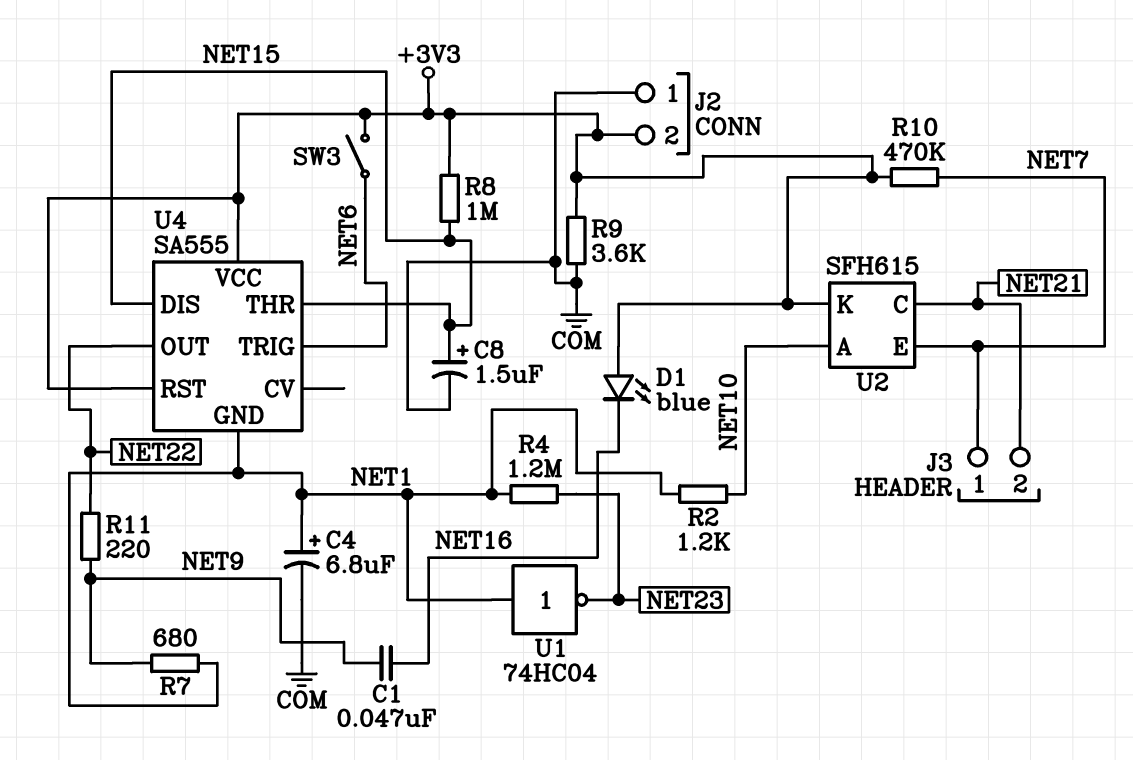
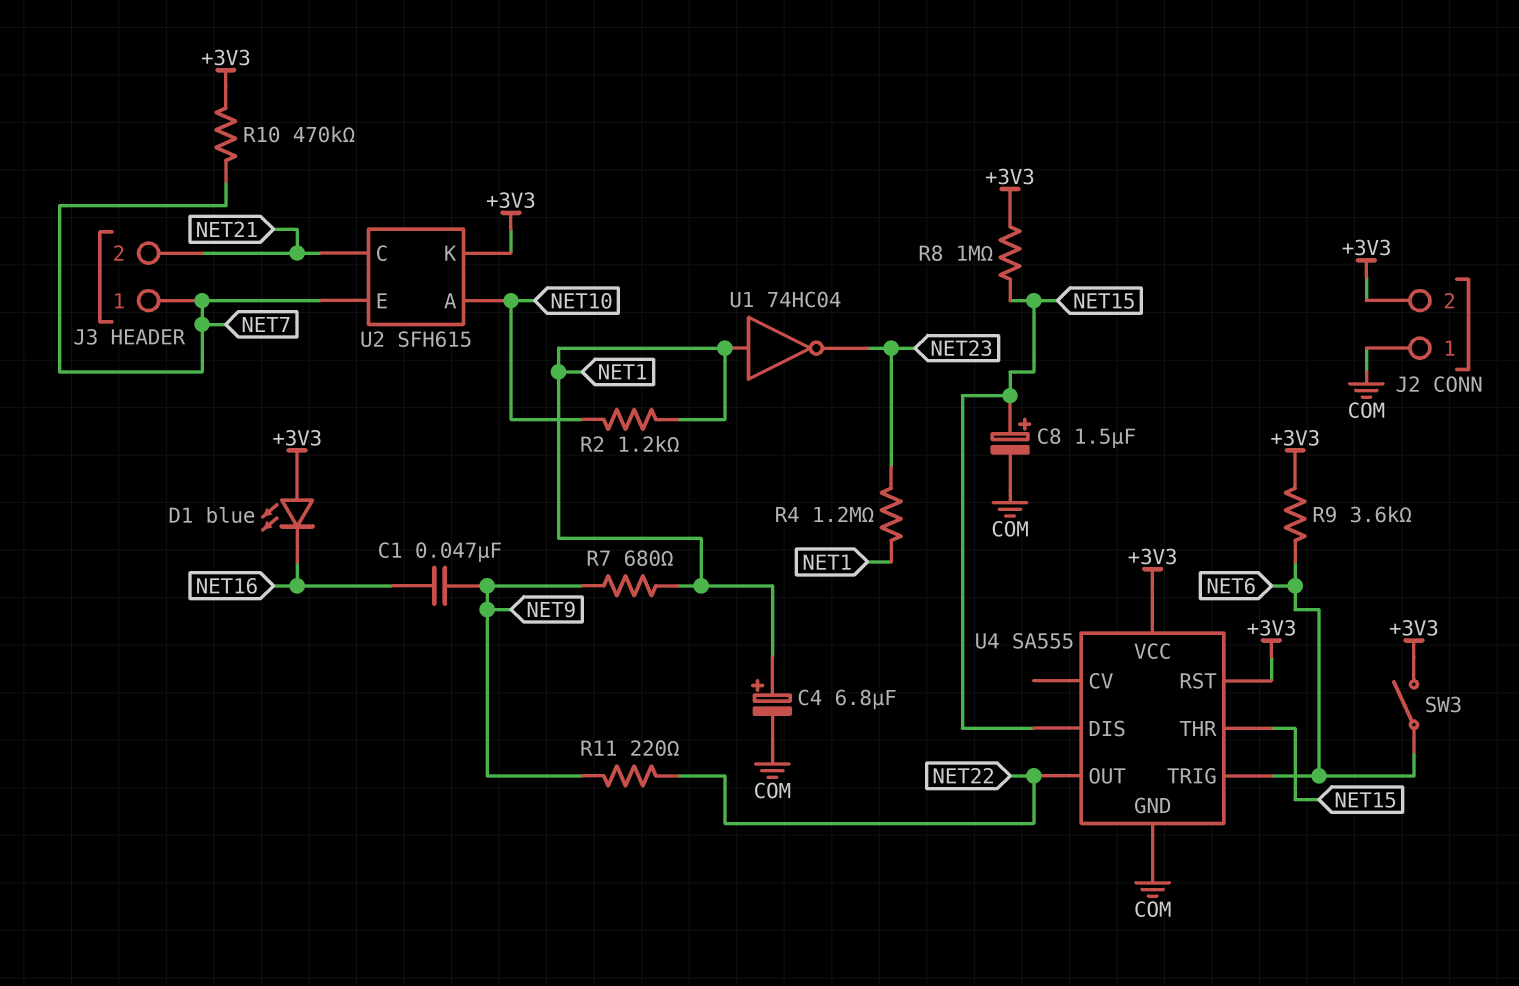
R9: 3.6k (+3V3, COM) -> 3.6k (+3V3, NET6)
U4 pin GND: NET1 -> COM

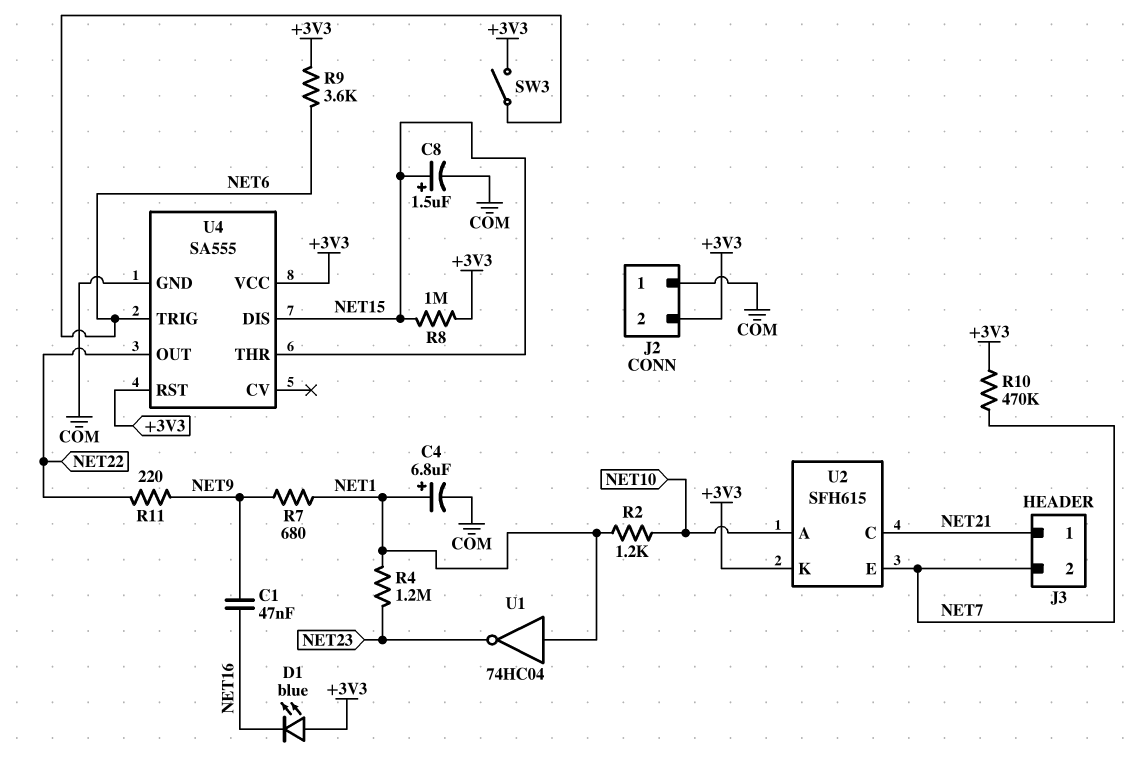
J3 pin 1: NET7 -> NET21
J3 pin 2: NET21 -> NET7

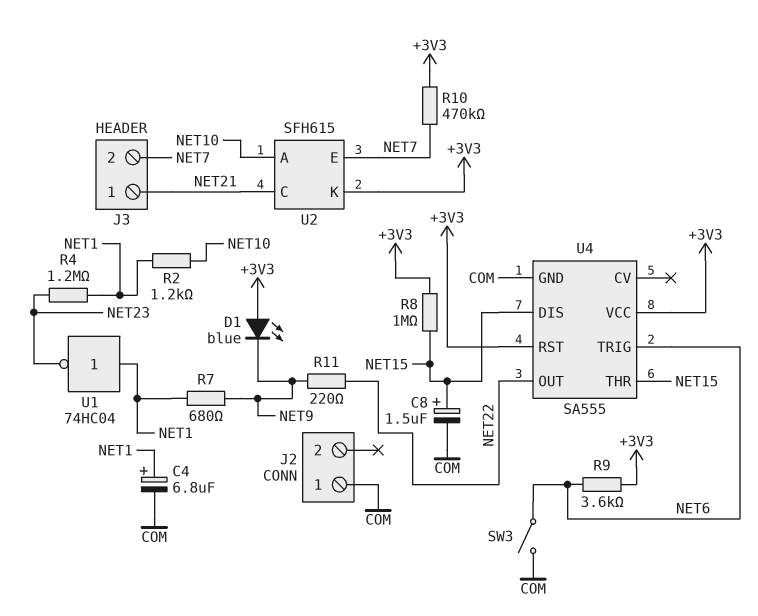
C1: 47nF (NET9, NET16) -> none
D1: LED blue (A +3V3, K NET16) -> LED blue (A +3V3, K NET9)
J2 pin 2: +3V3 -> none
SW3: switch (+3V3, NET6) -> switch (COM, NET6)

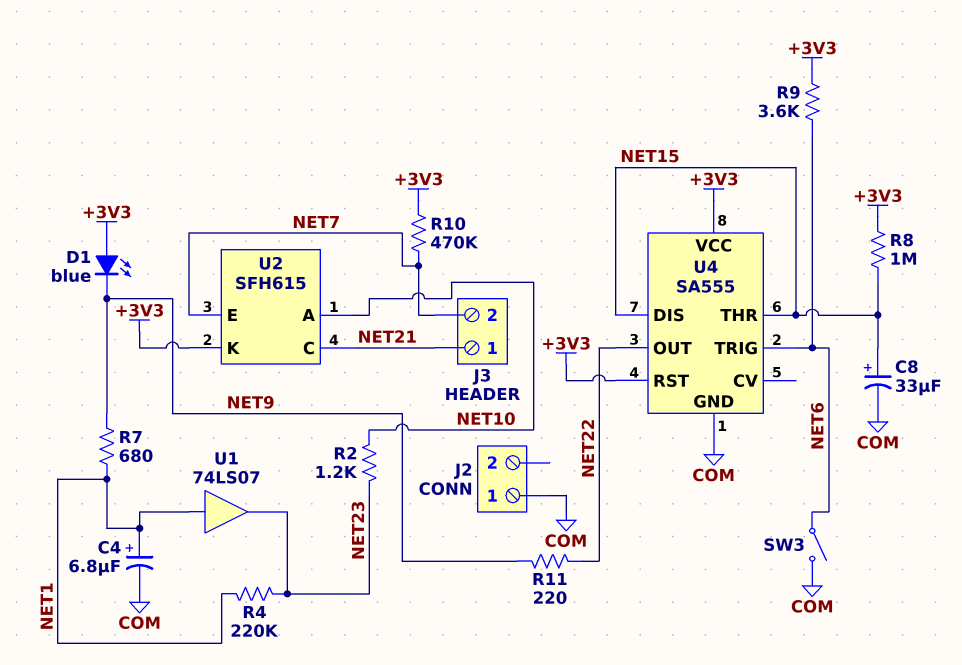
C8: 1.5uF (plus NET15, minus COM) -> 33uF (plus NET15, minus COM)
R2: 1.2k (NET1, NET10) -> 1.2k (NET10, NET23)
R4: 1.2M (NET1, NET23) -> 220k (NET1, NET23)
U1: NOT 74HC04 (in NET1, out NET23) -> buffer 74LS07 (in NET1, out NET23)

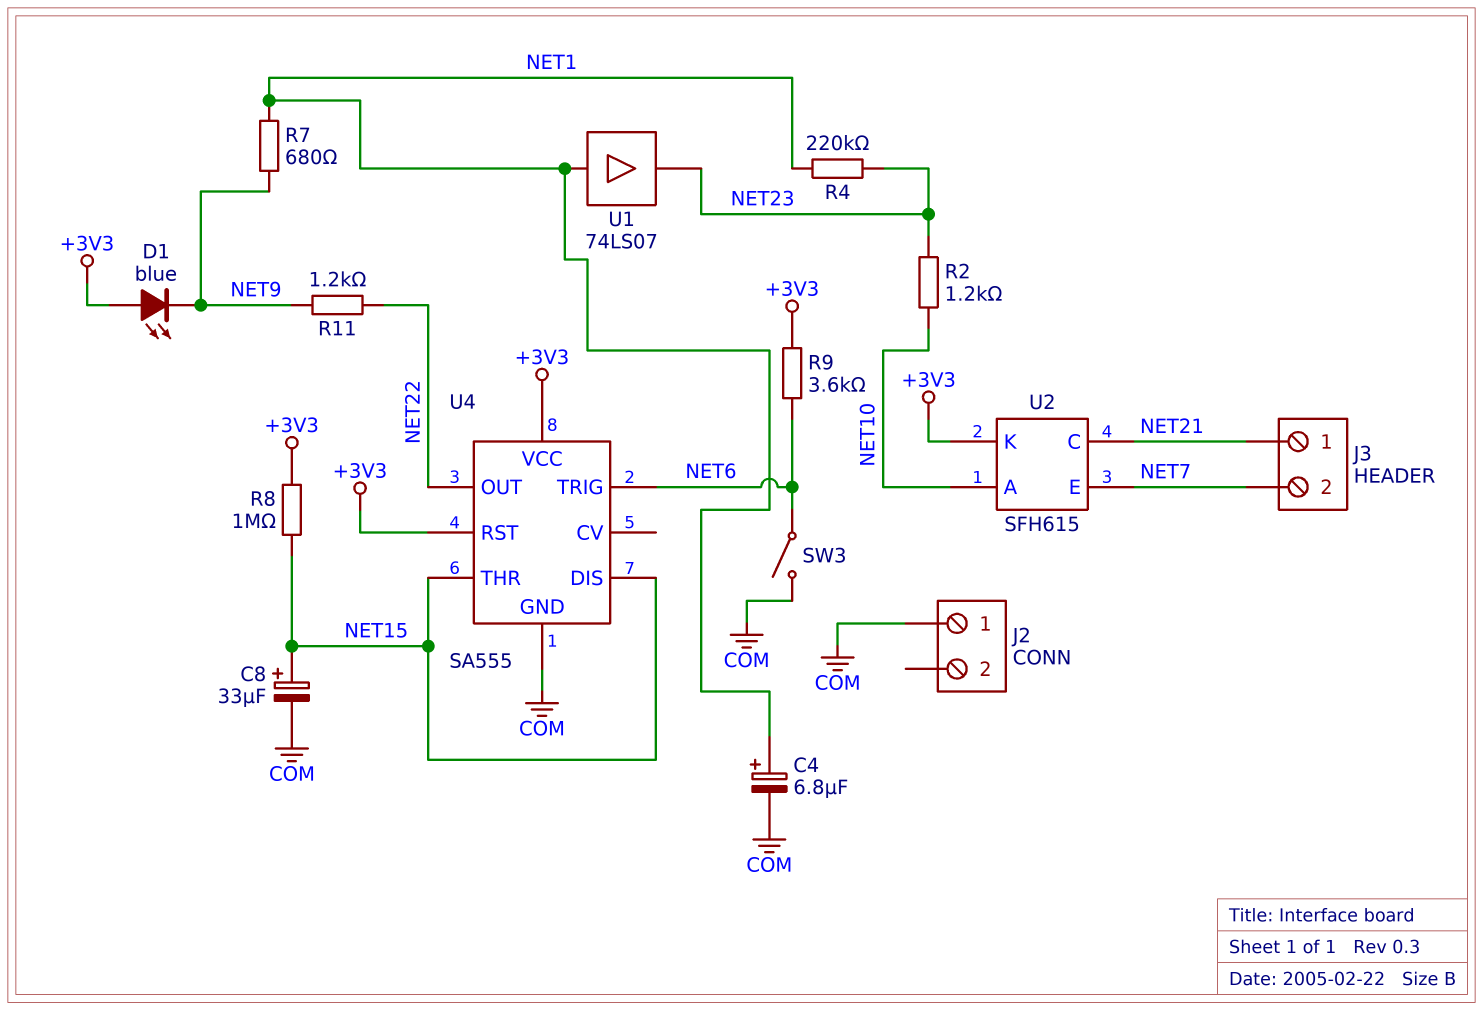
R10: 470k (+3V3, NET7) -> none
R11: 220 (NET9, NET22) -> 1.2k (NET9, NET22)

